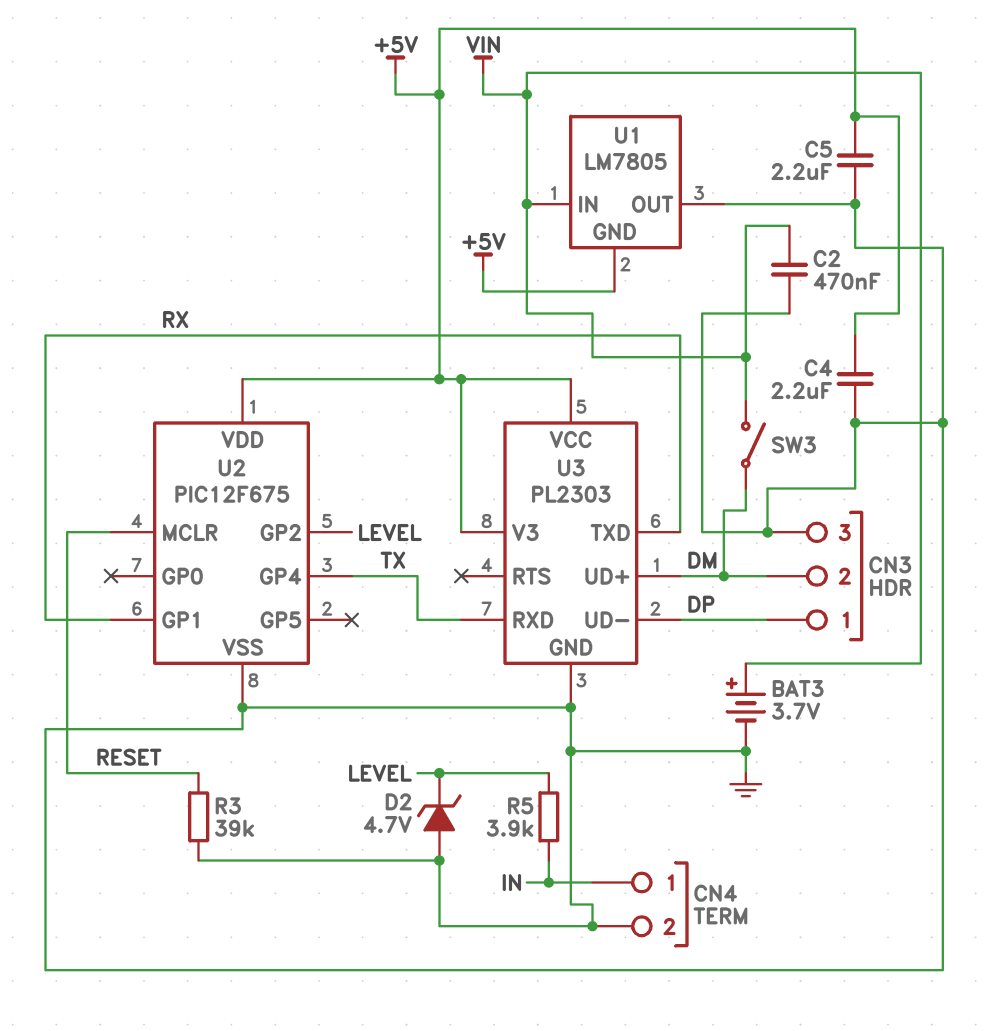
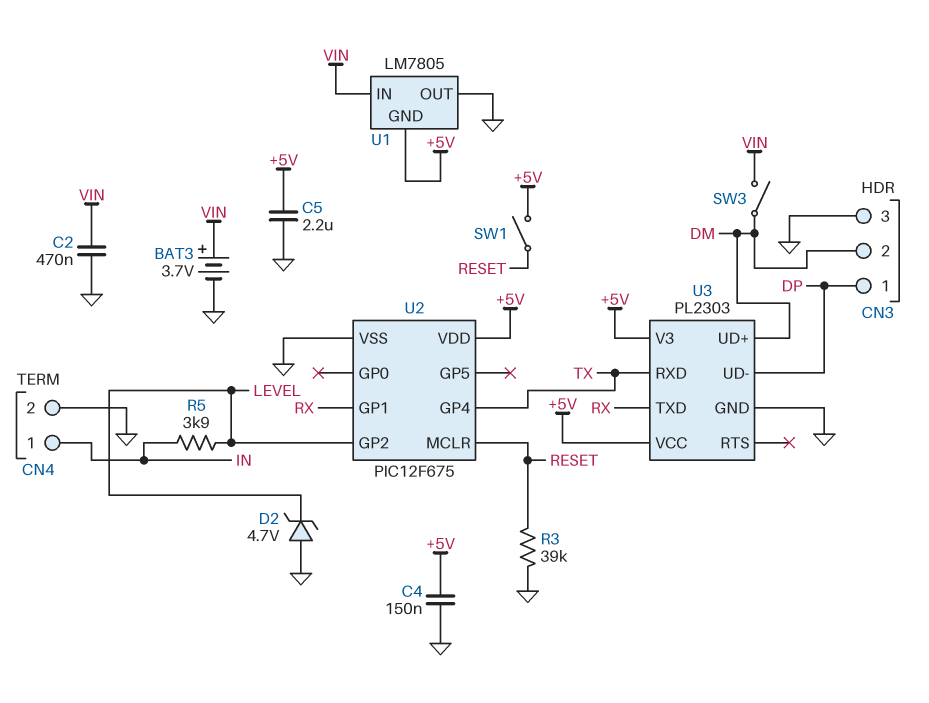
C4: 2.2uF (+5V, GND) -> 150nF (+5V, GND)
SW1: none -> switch (+5V, RESET)

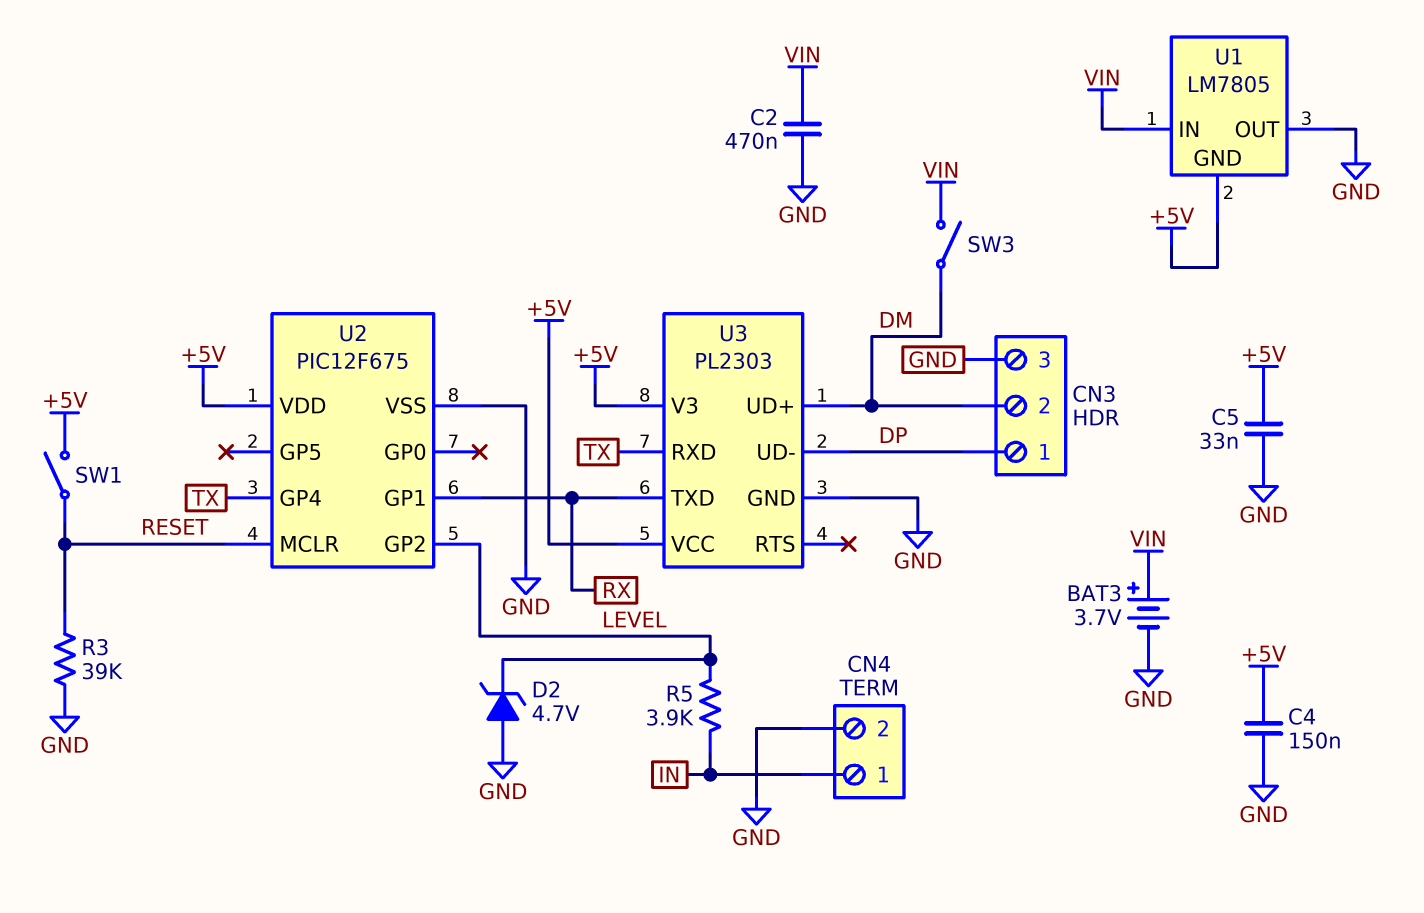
C5: 2.2uF (+5V, GND) -> 33nF (+5V, GND)

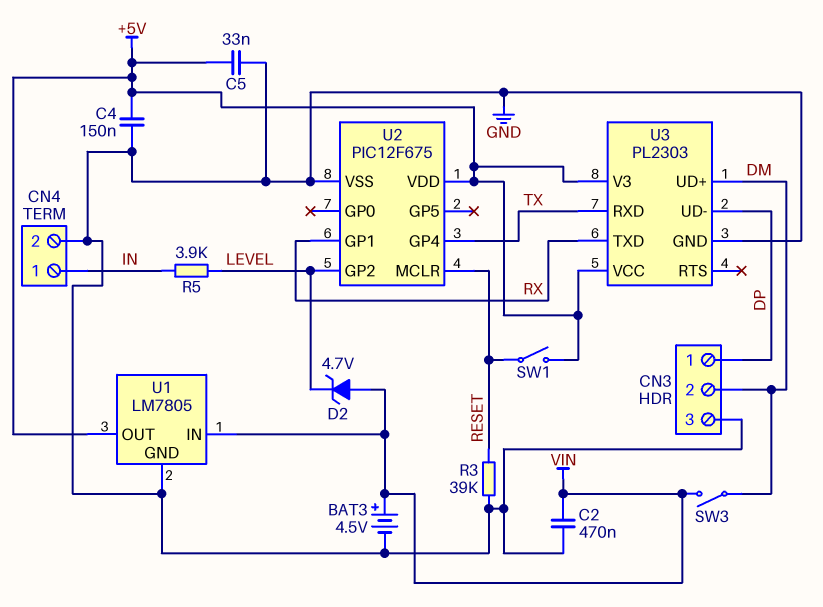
BAT3: 3.7V (plus VIN, minus GND) -> 4.5V (plus VIN, minus GND)
D2: zener 4.7V (A GND, K LEVEL) -> zener 4.7V (A VIN, K LEVEL)
U1 pin GND: +5V -> GND
U1 pin OUT: GND -> +5V

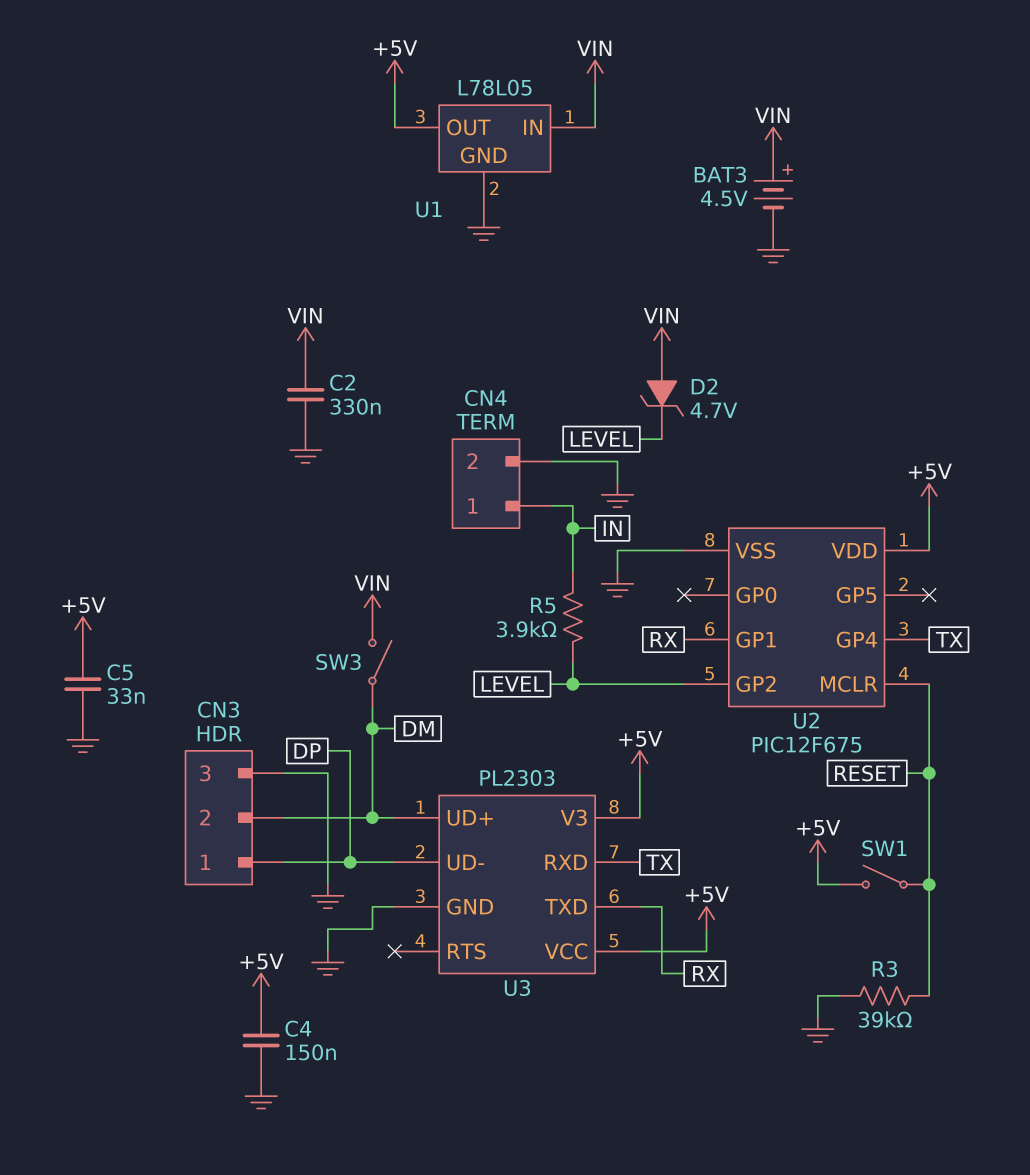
C2: 470nF (GND, VIN) -> 330nF (GND, VIN)
U1: LM7805 -> L78L05

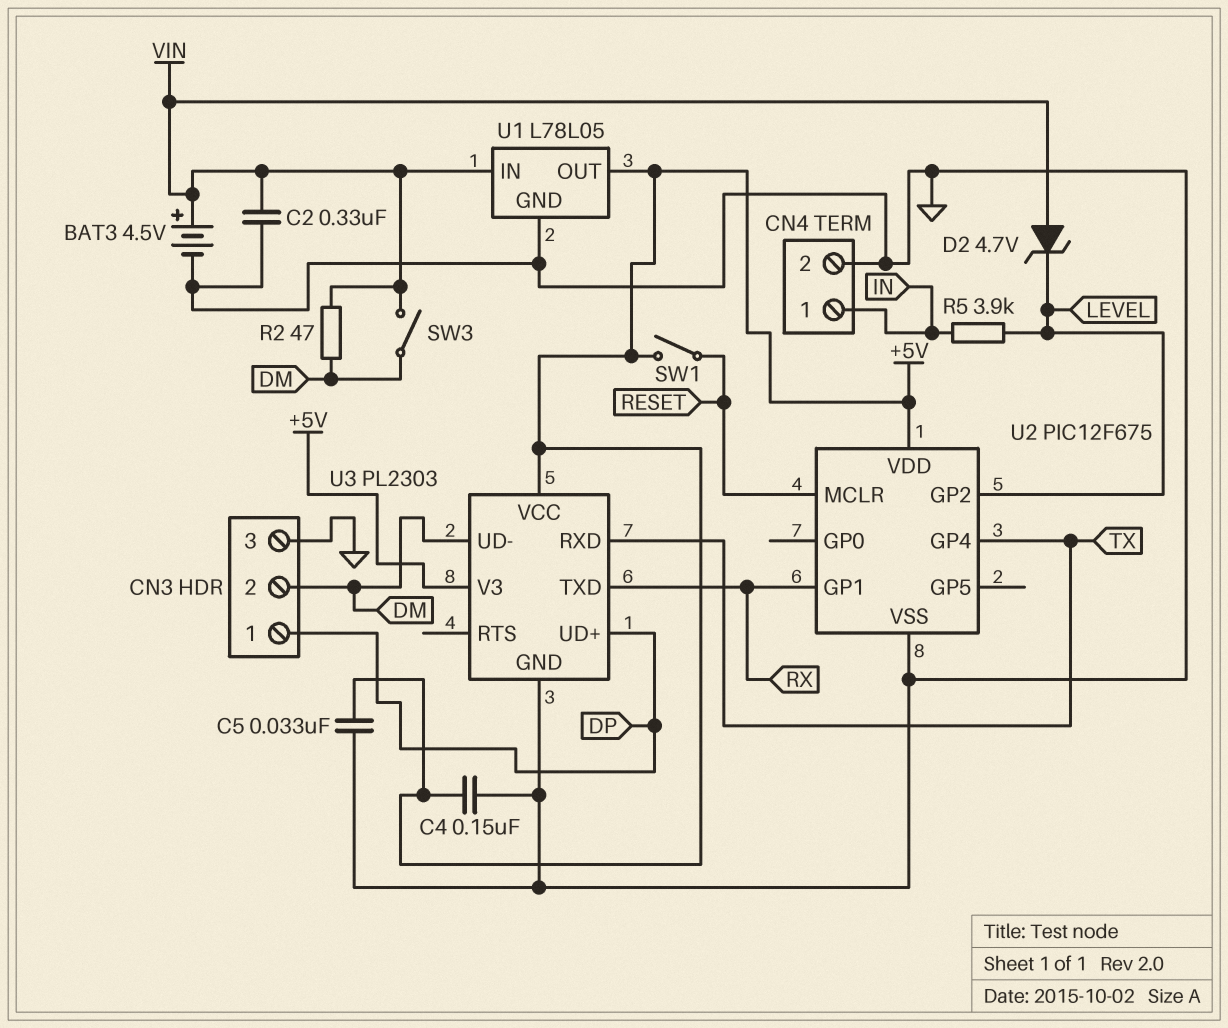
R2: none -> 47 (DM, VIN)
R3: 39k (GND, RESET) -> none
U3 pin UD+: DM -> DP
U3 pin UD-: DP -> DM

